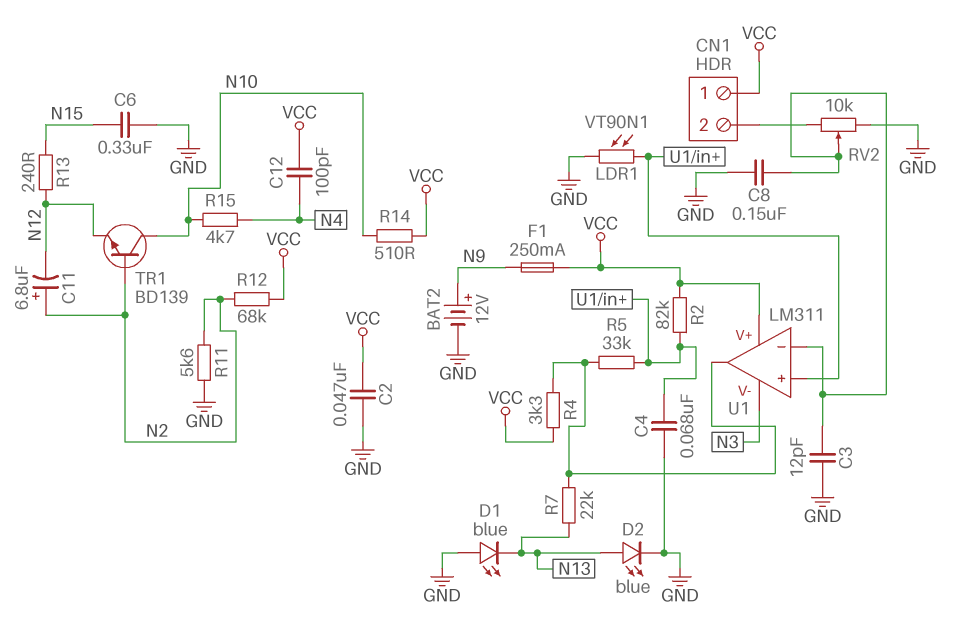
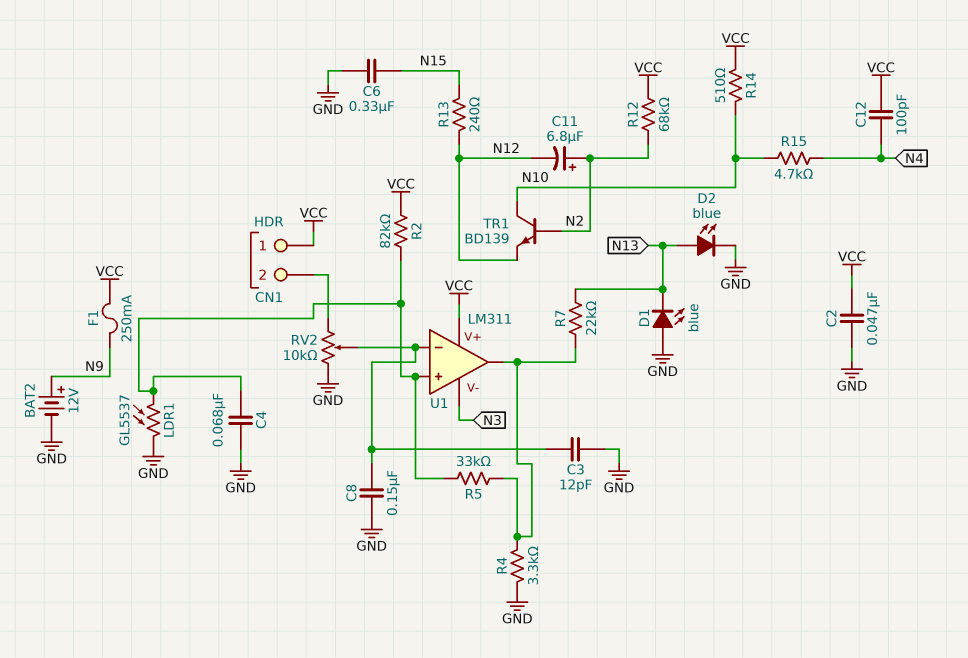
LDR1: VT90N1 (GND, U1/in+) -> GL5537 (GND, U1/in+)
R4: 3.3k (U1/out, VCC) -> 3.3k (GND, U1/out)
R11: 5.6k (GND, N2) -> none

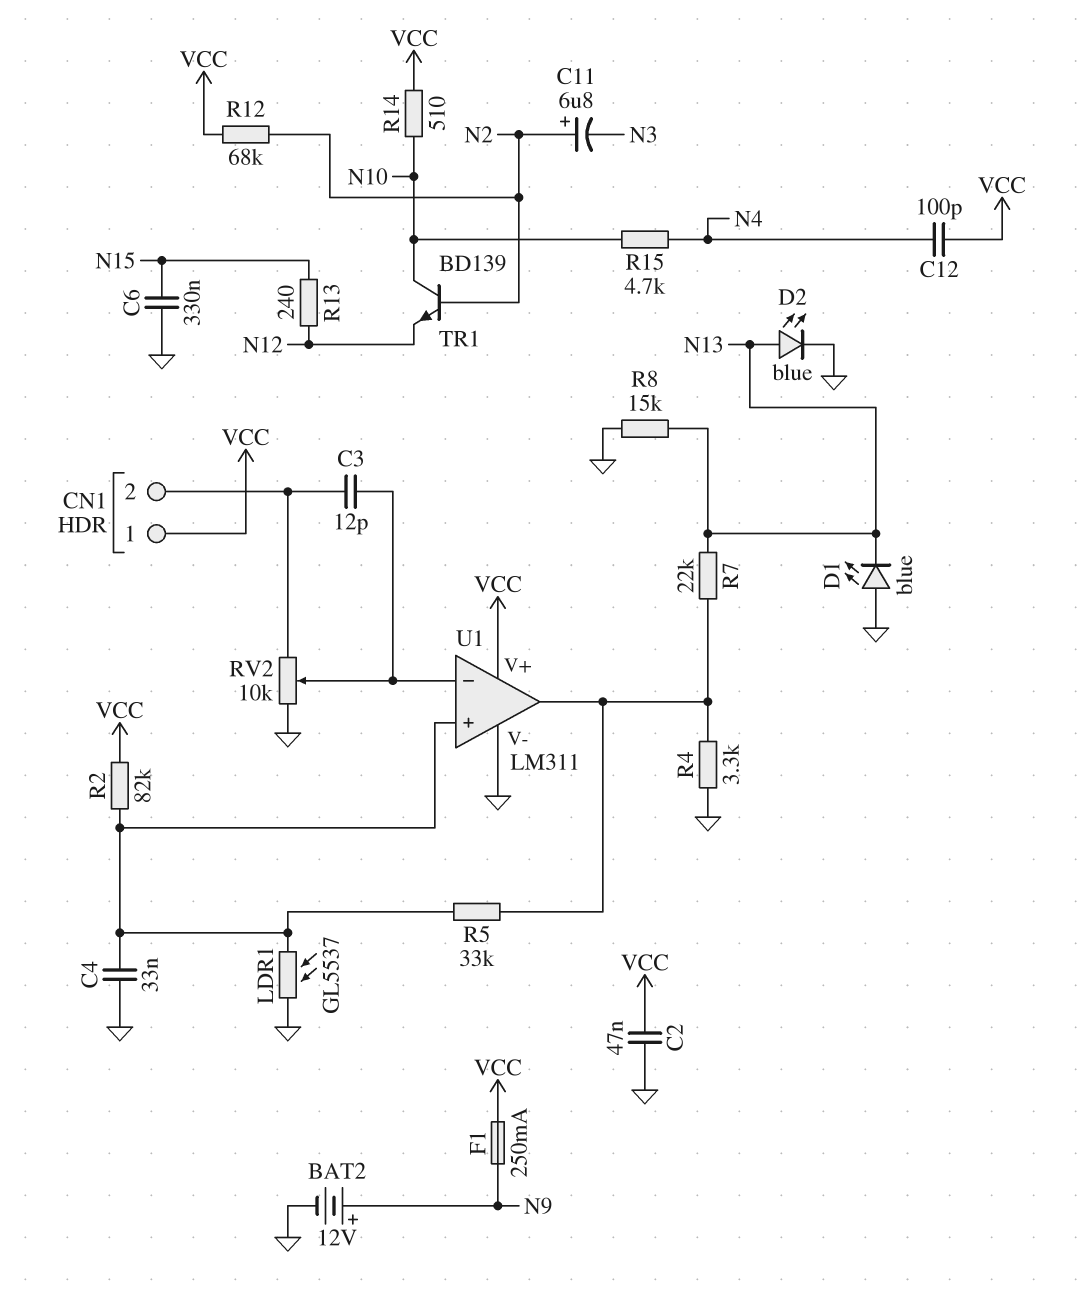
C3: 12pF (GND, U1/in-) -> 12pF (CN1/2, U1/in-)
C4: 68nF (GND, U1/in+) -> 33nF (GND, U1/in+)
C8: 150nF (GND, U1/in-) -> none
C11: 6.8uF (plus N2, minus N12) -> 6.8uF (plus N2, minus N3)
R8: none -> 15k (GND, N13)
U1 pin V-: N3 -> GND

